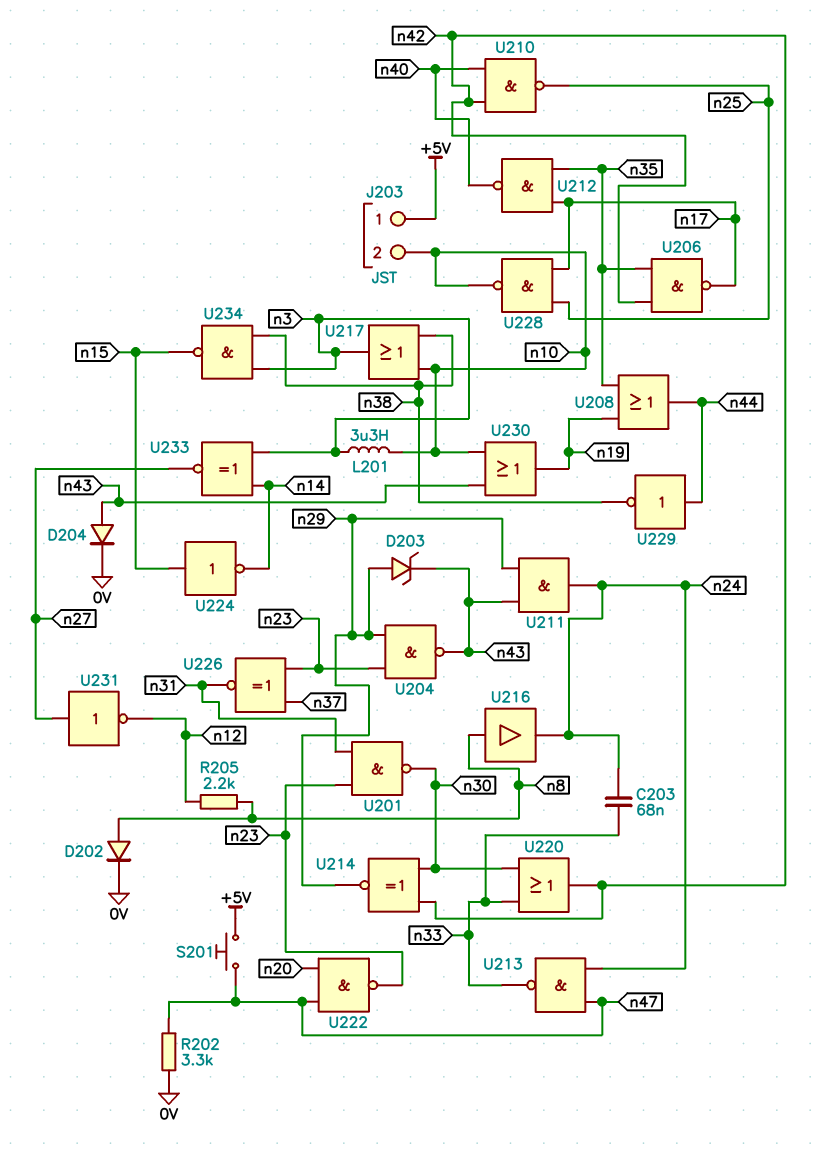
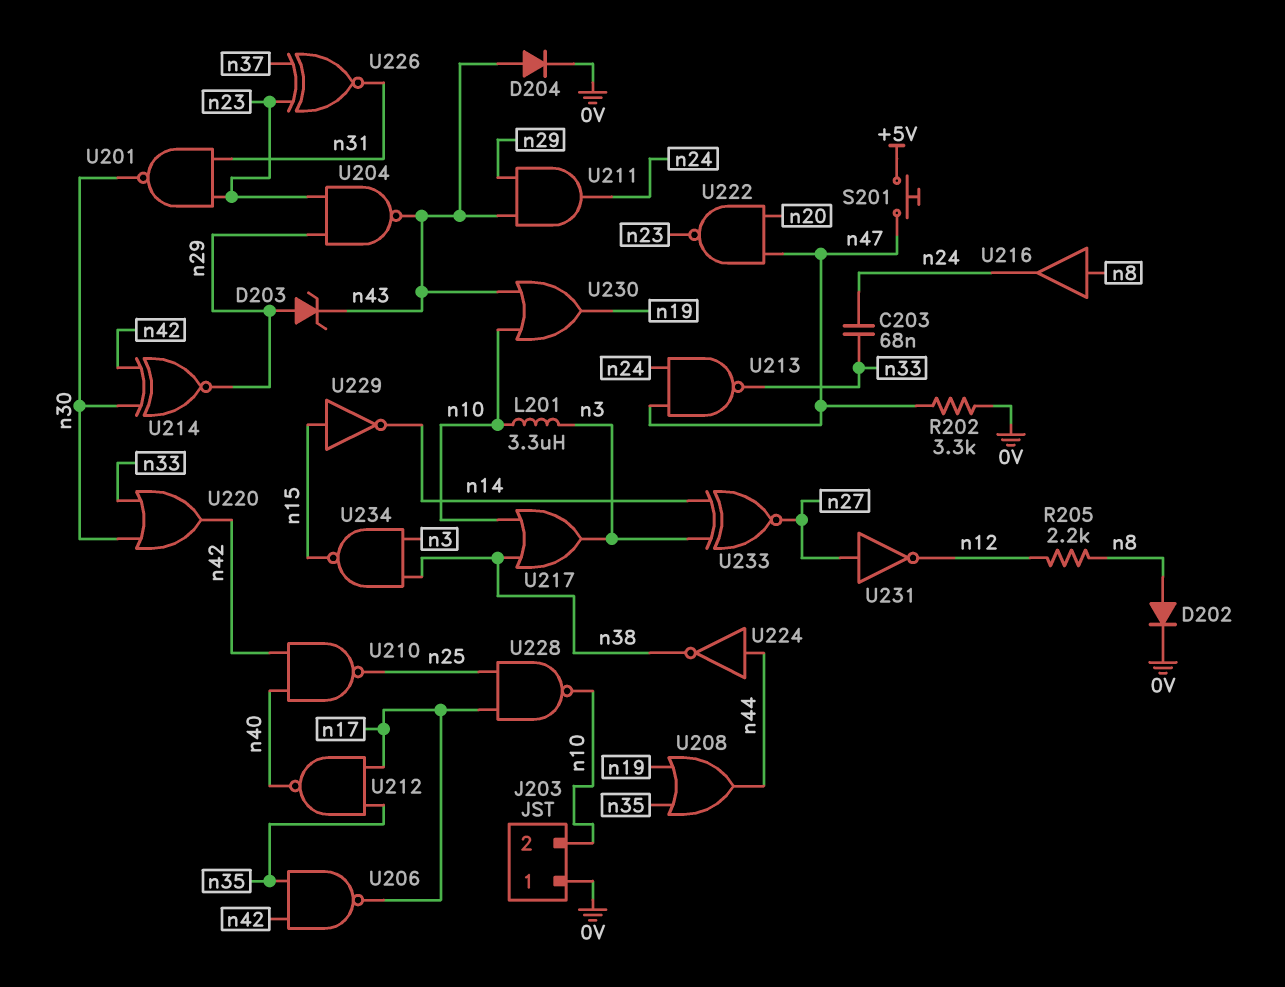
J203 pin 1: +5V -> 0V
U224: NOT (in n15, out n14) -> NOT (in n44, out n38)
U229: NOT (in n44, out n38) -> NOT (in n15, out n14)

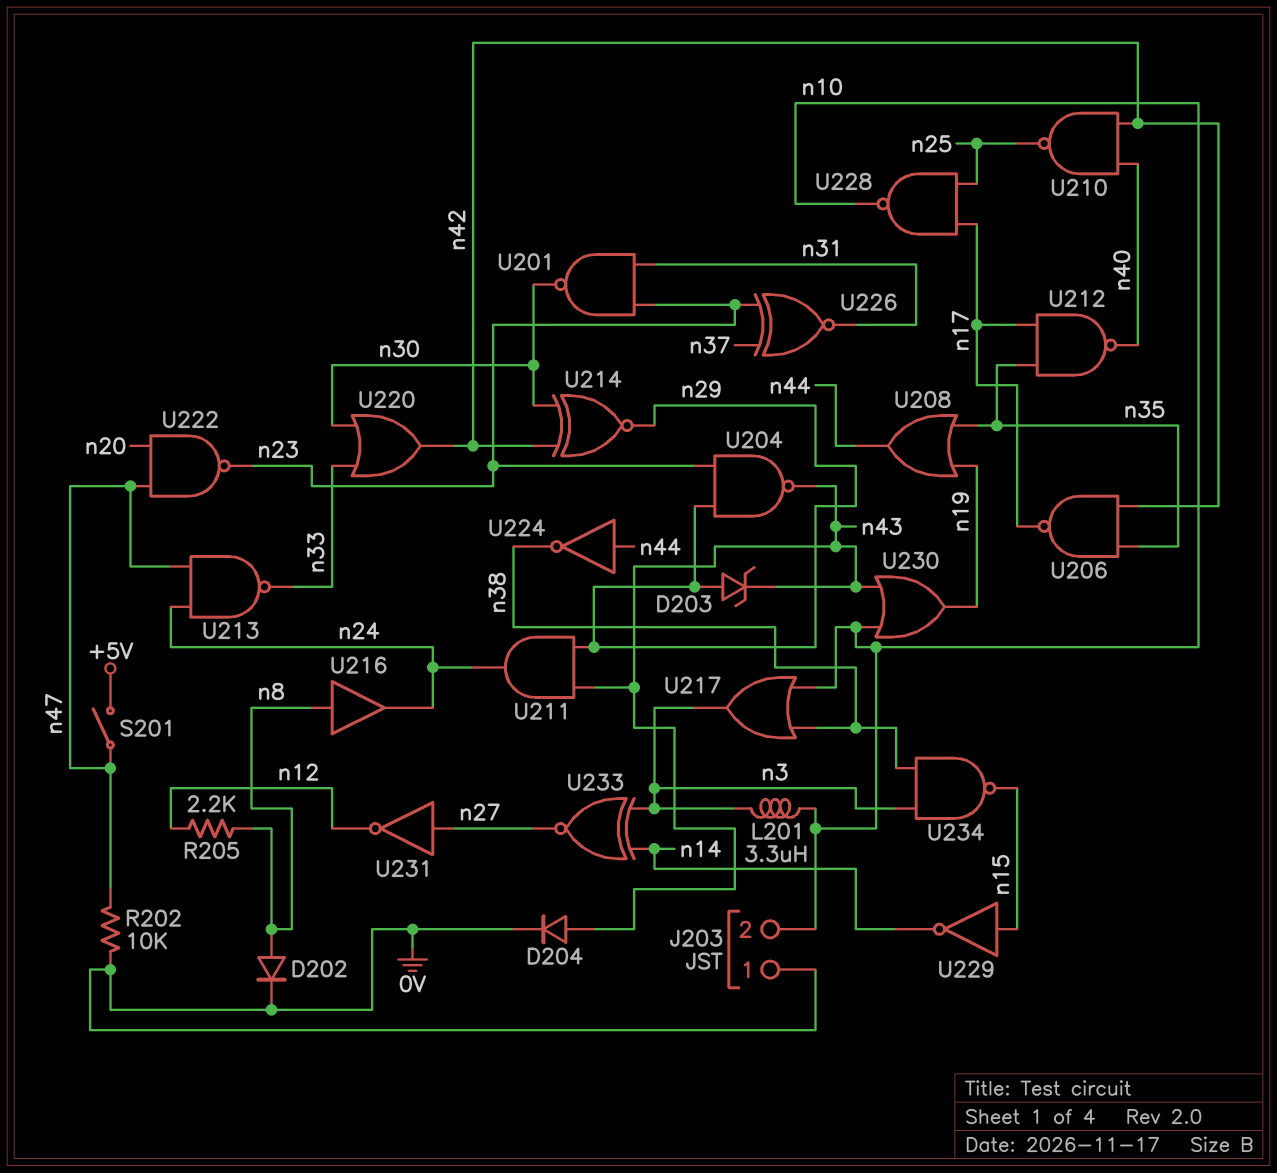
C203: 68nF (n24, n33) -> none
R202: 3.3k (0V, n47) -> 10k (0V, n47)
S201: button (+5V, n47) -> switch (+5V, n47)

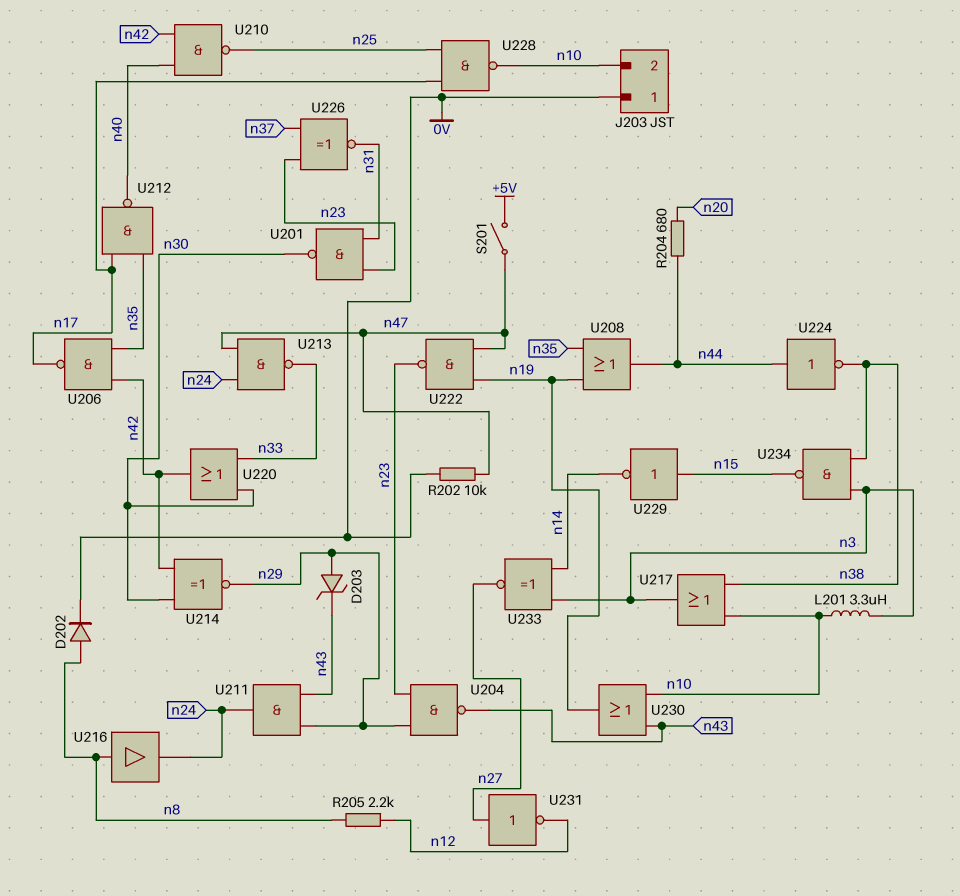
D204: diode (A n43, K 0V) -> none
R204: none -> 680 (n20, n44)
U222: NAND (in n20, in n47, out n23) -> NAND (in n19, in n47, out n23)

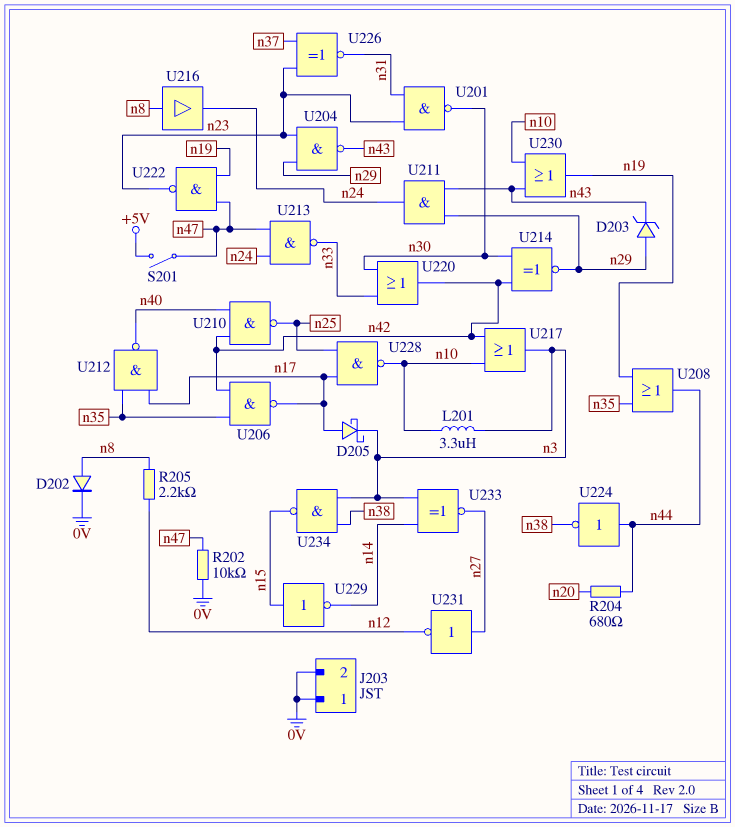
D205: none -> schottky (A n17, K n3)
J203 pin 2: n10 -> 0V
U217: OR (in n10, in n38, out n3) -> OR (in n10, in n42, out n3)

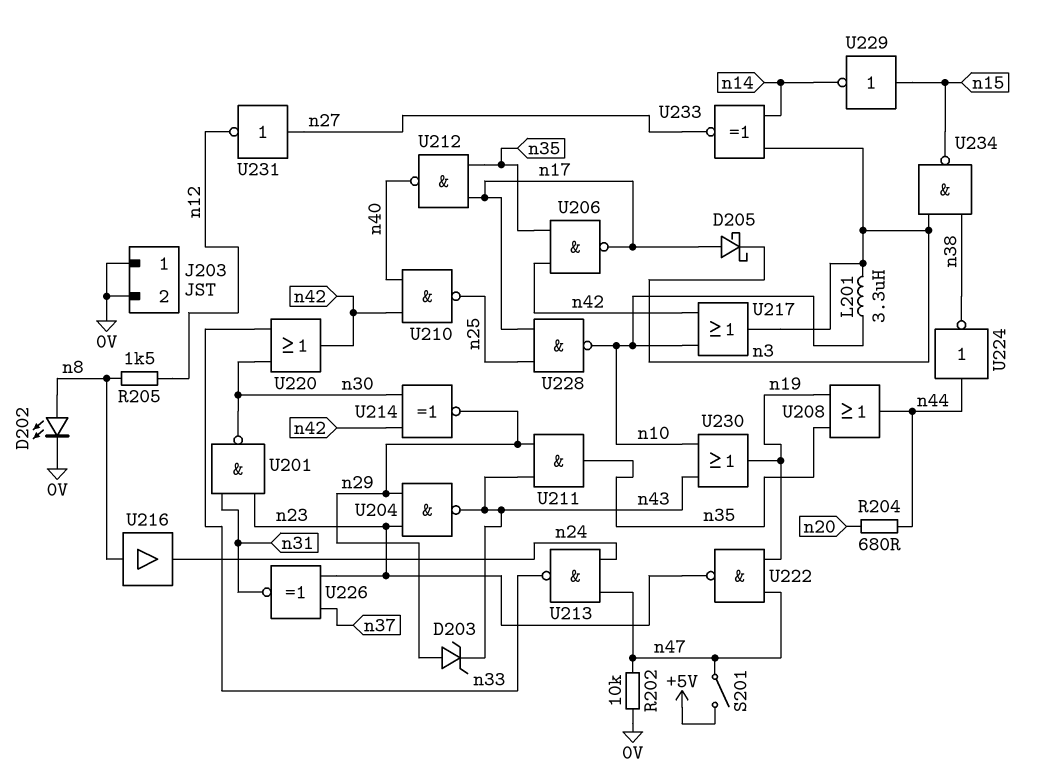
D202: diode (A n8, K 0V) -> LED (A n8, K 0V)
R205: 2.2k (n8, n12) -> 1.5k (n8, n12)
U211: AND (in n29, in n43, out n24) -> AND (in n29, in n43, out n35)

